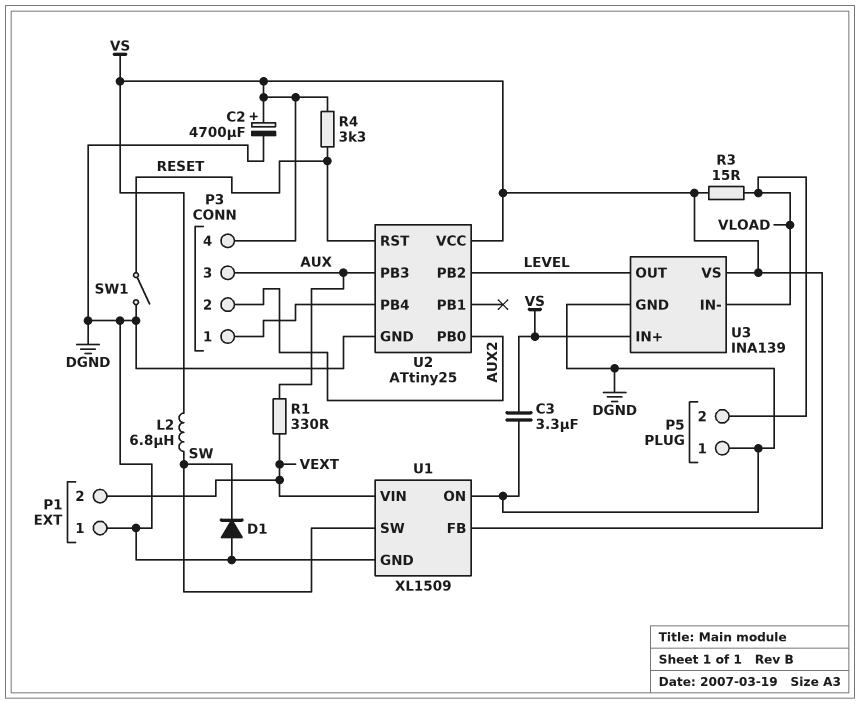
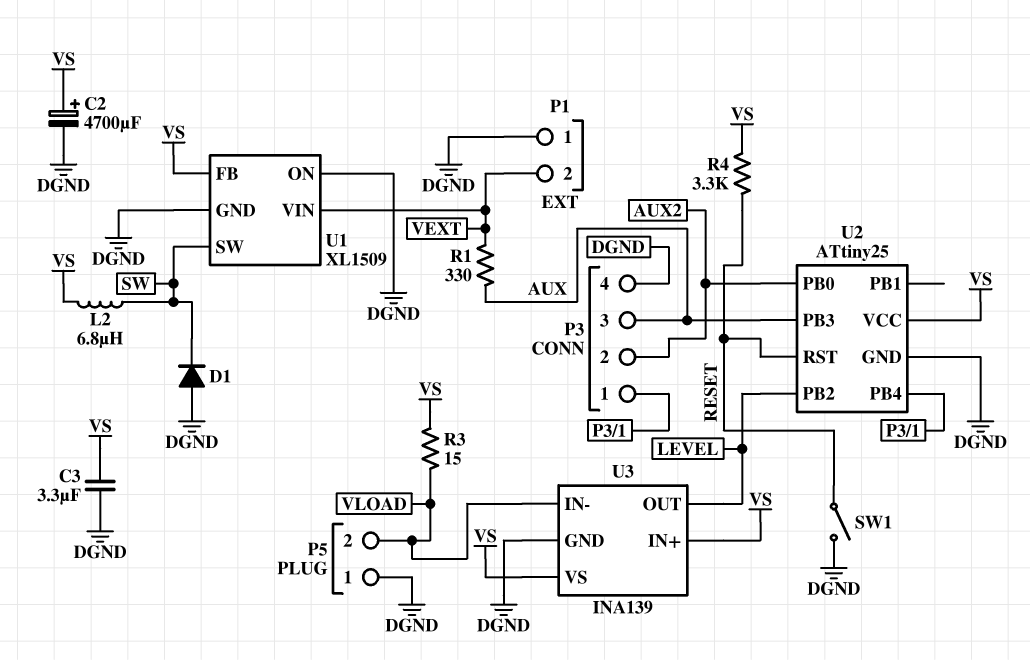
P3 pin 4: VS -> DGND

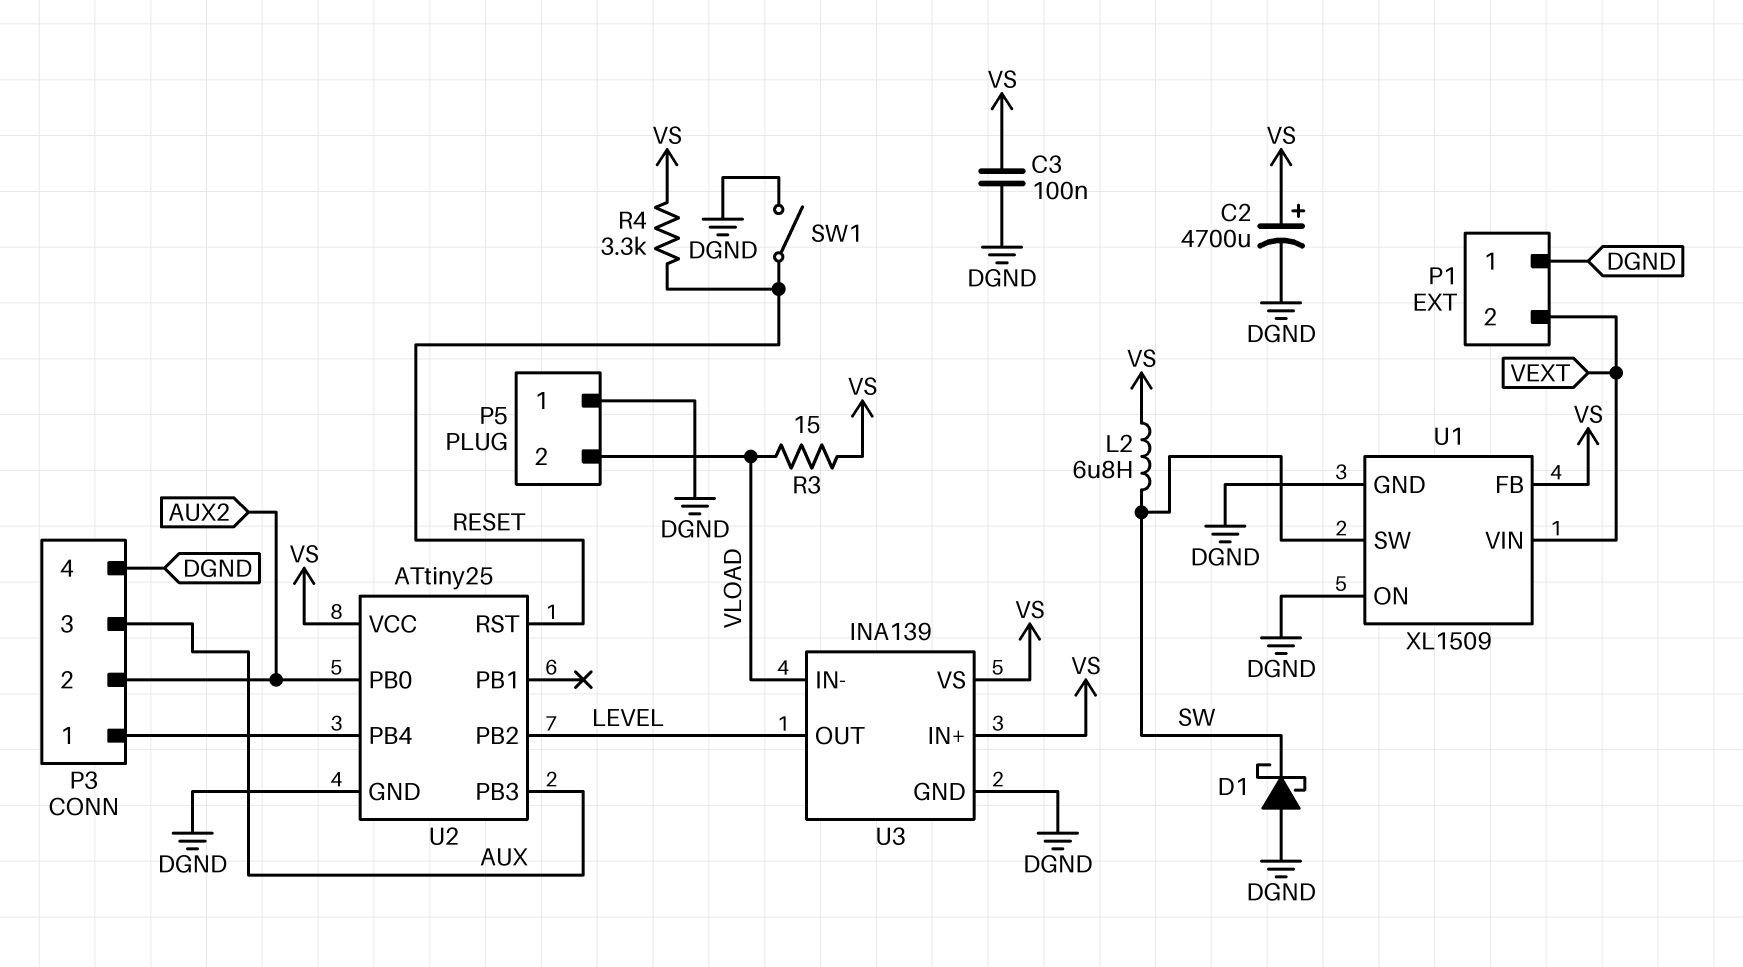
C3: 3.3uF (DGND, VS) -> 100nF (DGND, VS)
D1: diode (A DGND, K SW) -> schottky (A DGND, K SW)
R1: 330 (AUX, VEXT) -> none

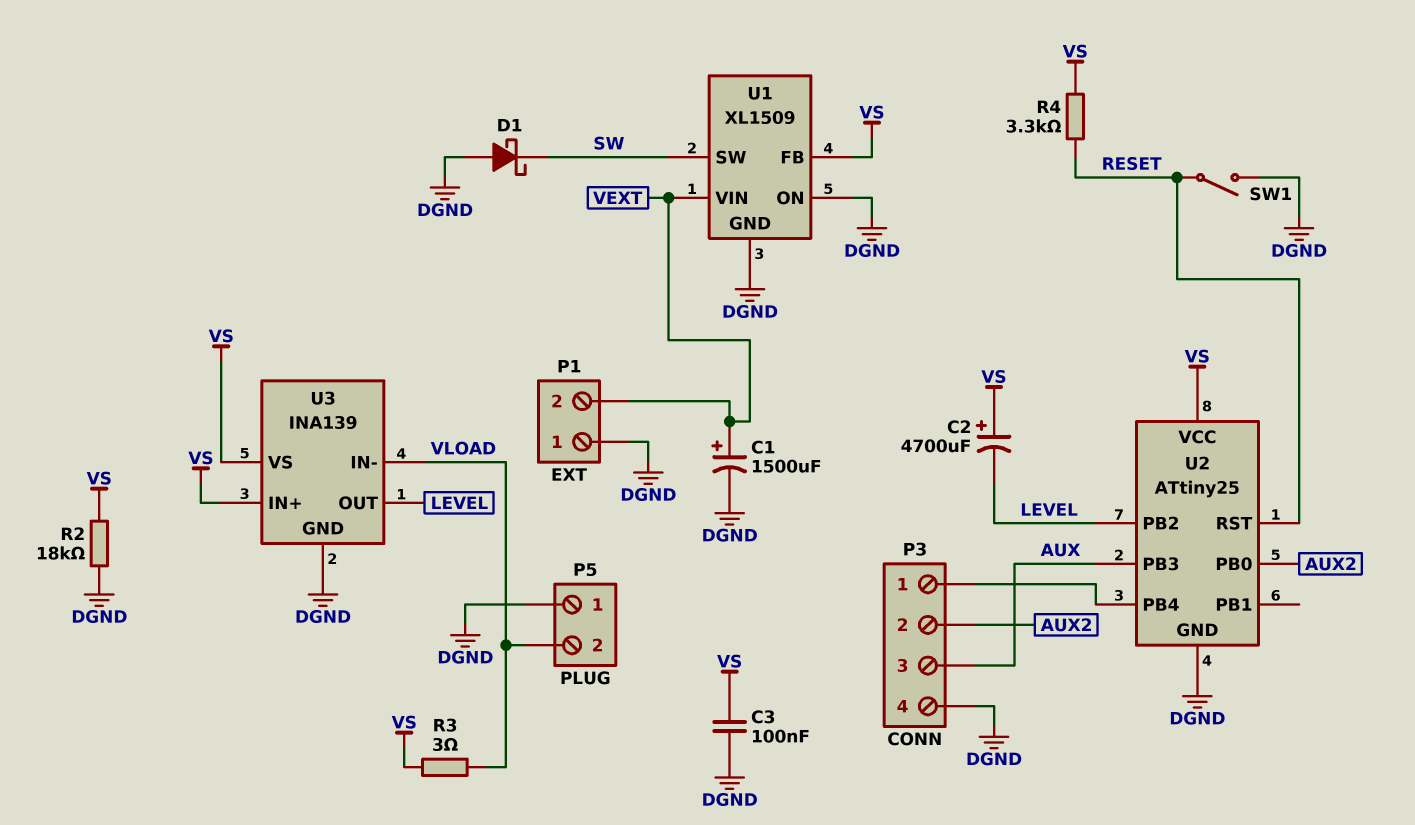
C1: none -> 1500uF (plus VEXT, minus DGND)
C2: 4700uF (plus VS, minus DGND) -> 4700uF (plus VS, minus LEVEL)
L2: 6.8uH (SW, VS) -> none
R2: none -> 18k (DGND, VS)
R3: 15 (VLOAD, VS) -> 3 (VLOAD, VS)

